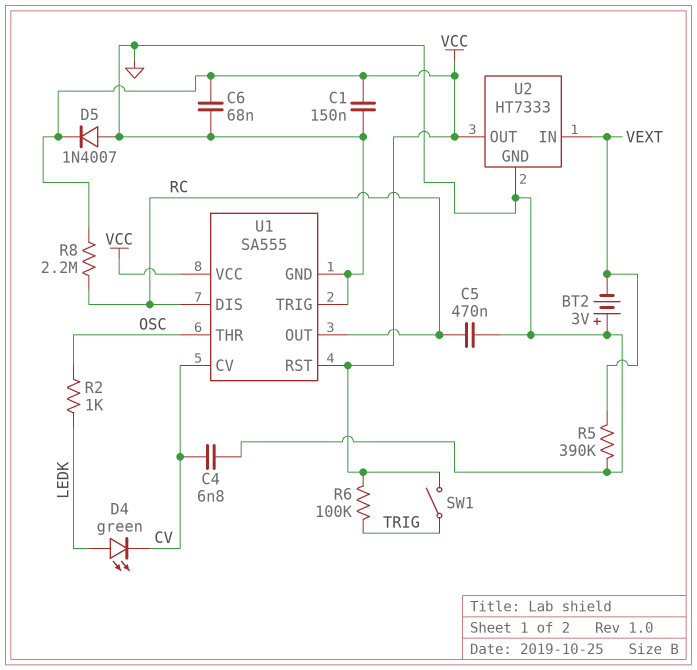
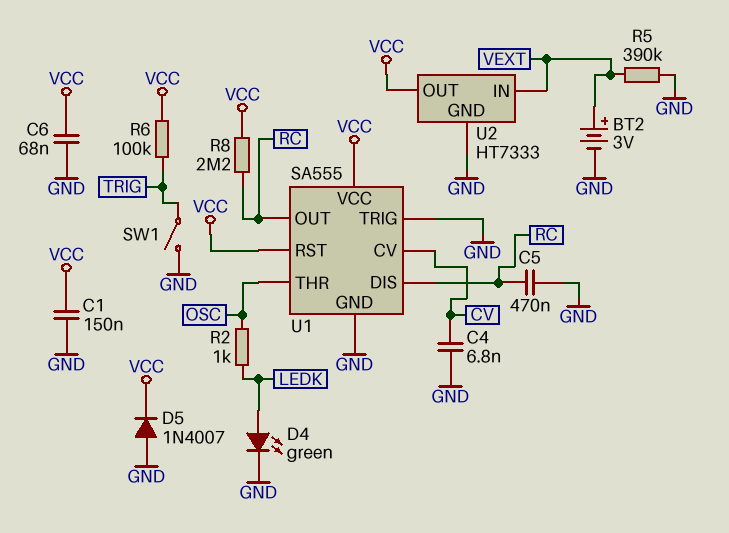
BT2: 3V (plus GND, minus VEXT) -> 3V (plus VEXT, minus GND)
D4: LED green (A LEDK, K CV) -> LED green (A LEDK, K GND)
SW1: switch (TRIG, VCC) -> switch (GND, TRIG)

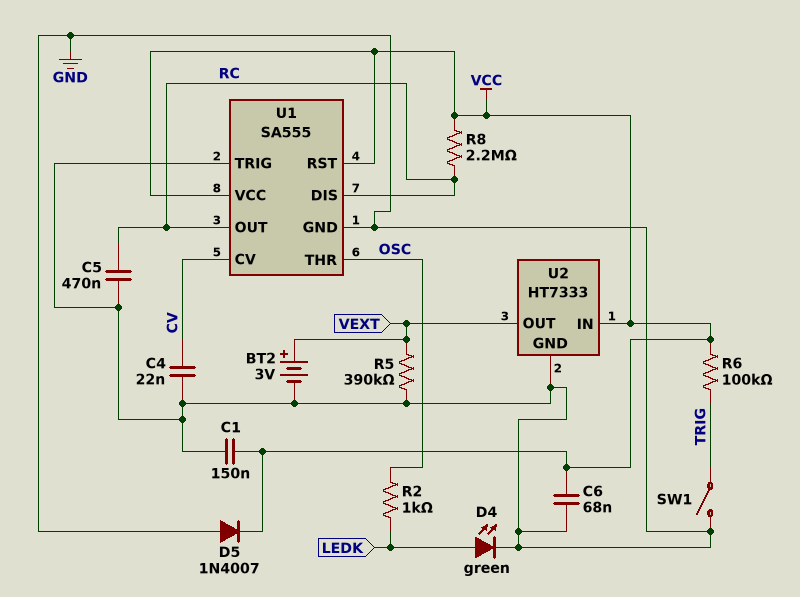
C4: 6.8nF (CV, GND) -> 22nF (CV, GND)
U2 pin IN: VEXT -> VCC
U2 pin OUT: VCC -> VEXT

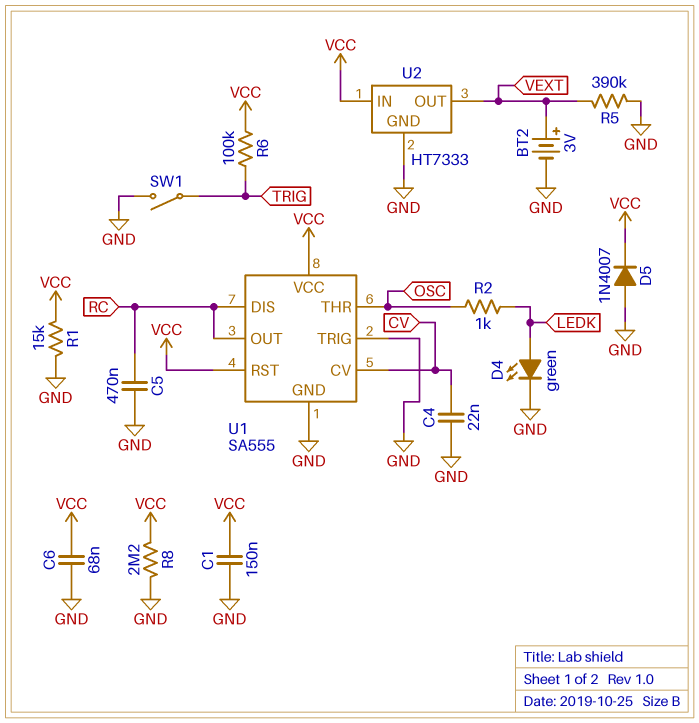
R1: none -> 15k (GND, VCC)
R8: 2.2M (RC, VCC) -> 2.2M (GND, VCC)

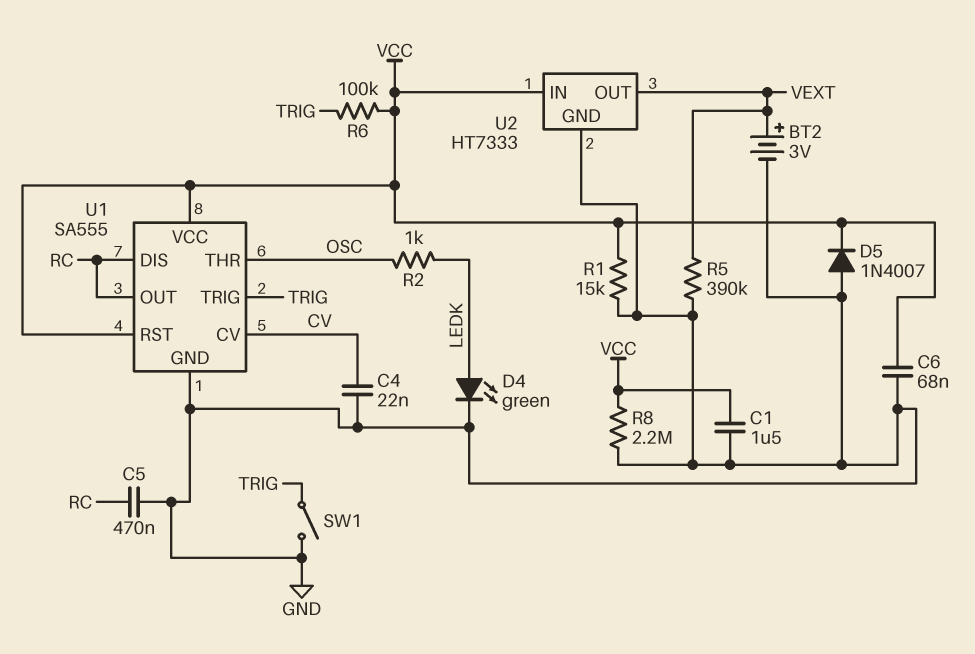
C1: 150nF (GND, VCC) -> 1.5uF (GND, VCC)
U1 pin TRIG: GND -> TRIG

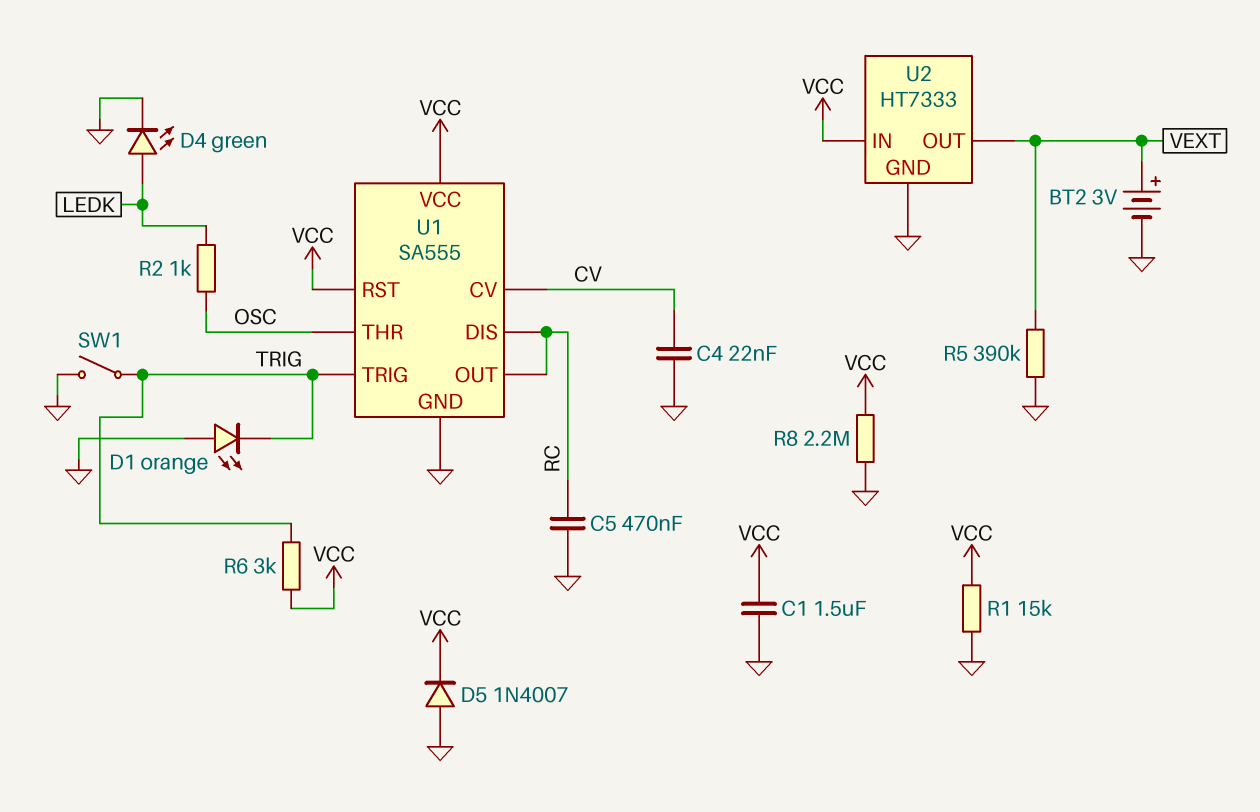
C6: 68nF (GND, VCC) -> none
D1: none -> LED orange (A GND, K TRIG)
R6: 100k (TRIG, VCC) -> 3k (TRIG, VCC)

